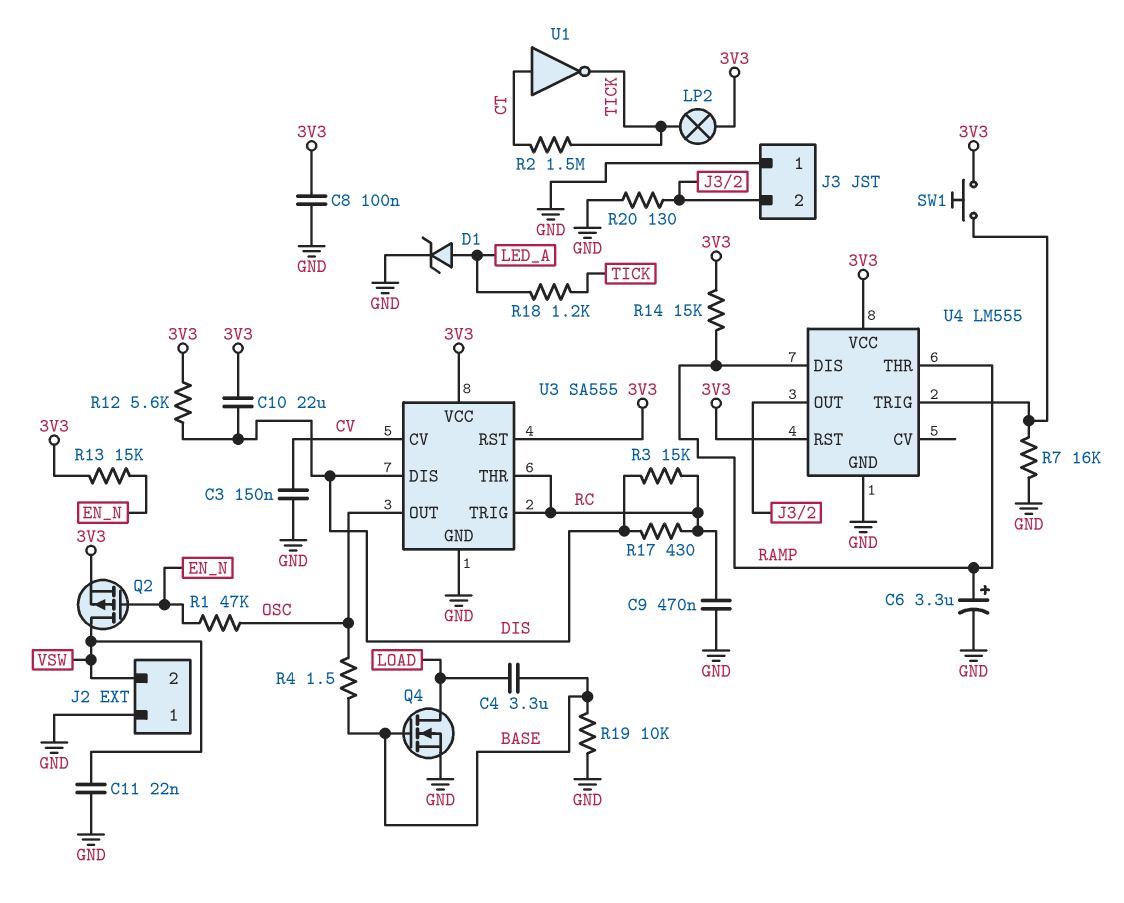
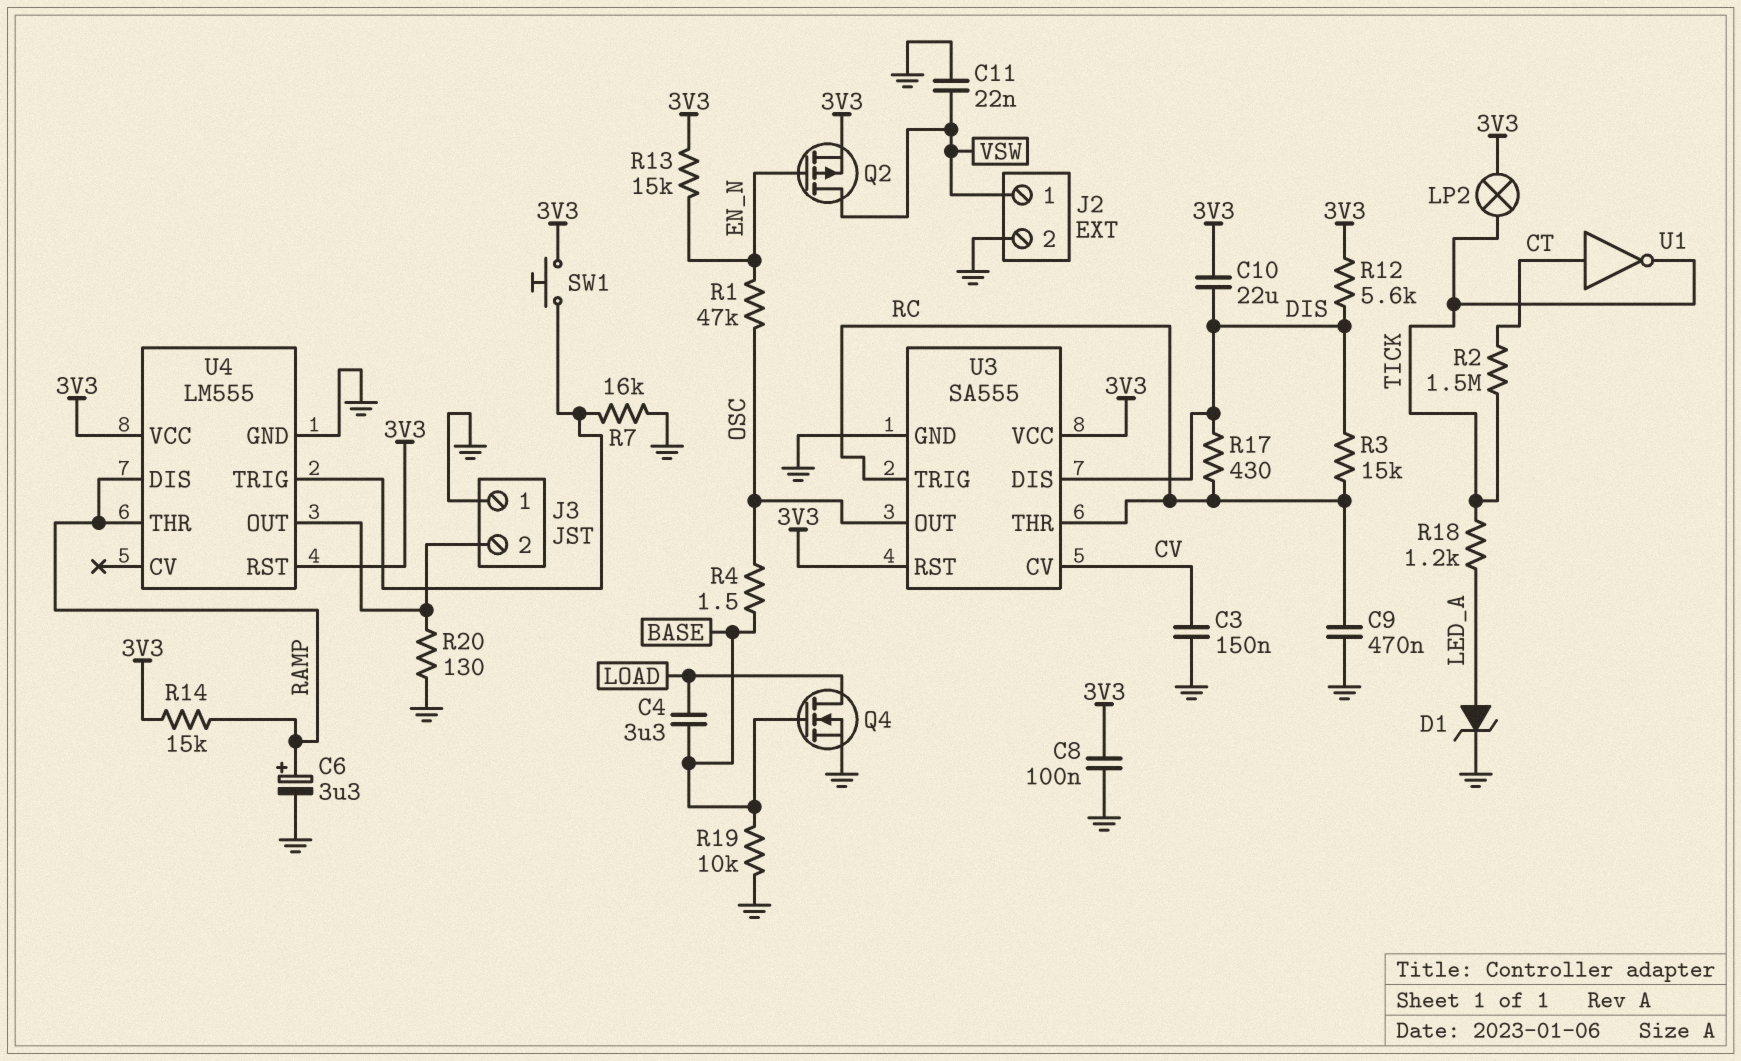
J2 pin 1: GND -> VSW
J2 pin 2: VSW -> GND

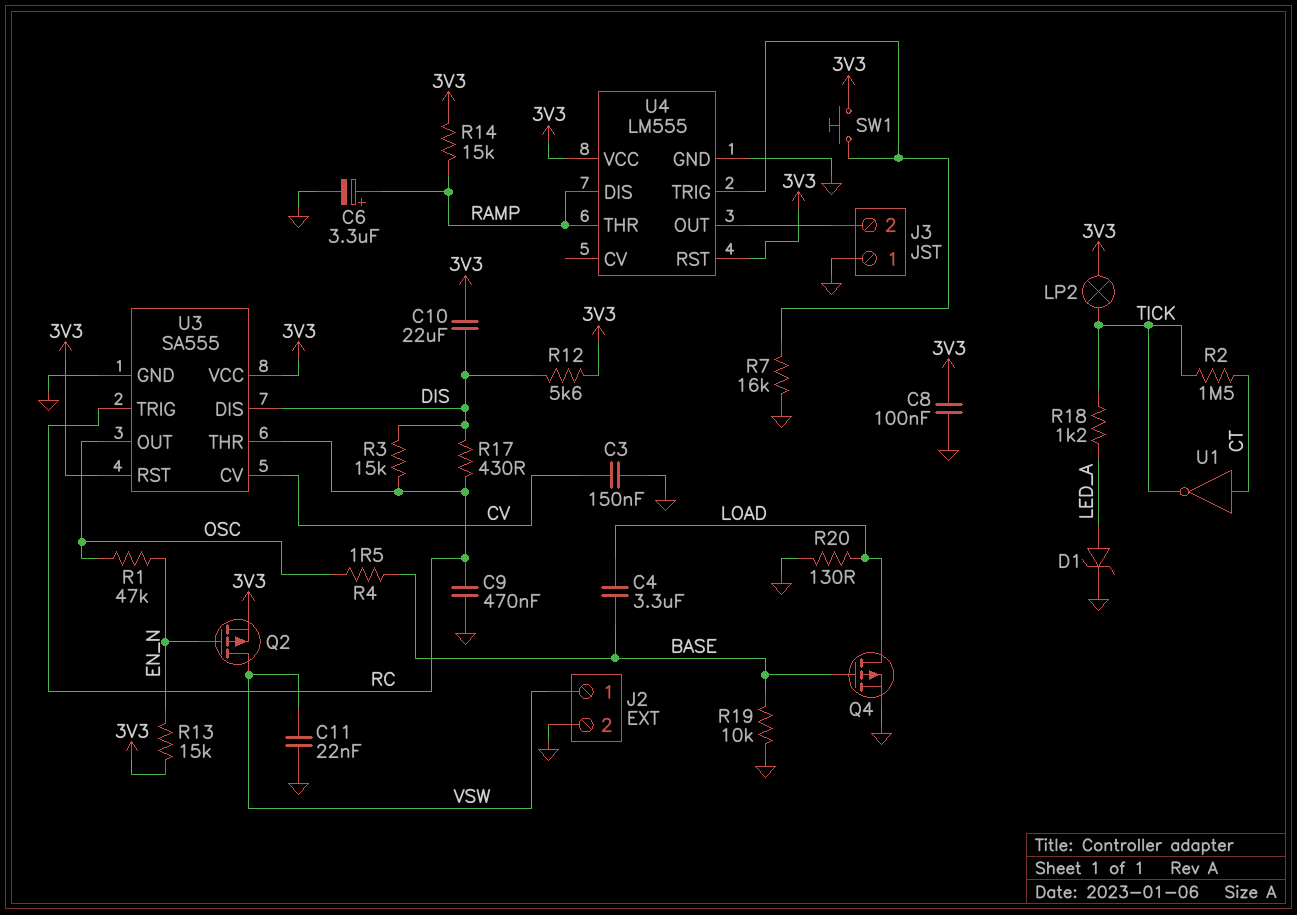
Q4: NMOS (G BASE, D LOAD, S GND) -> PMOS (G BASE, D LOAD, S GND)
R20: 130 (GND, J3/2) -> 130 (GND, LOAD)

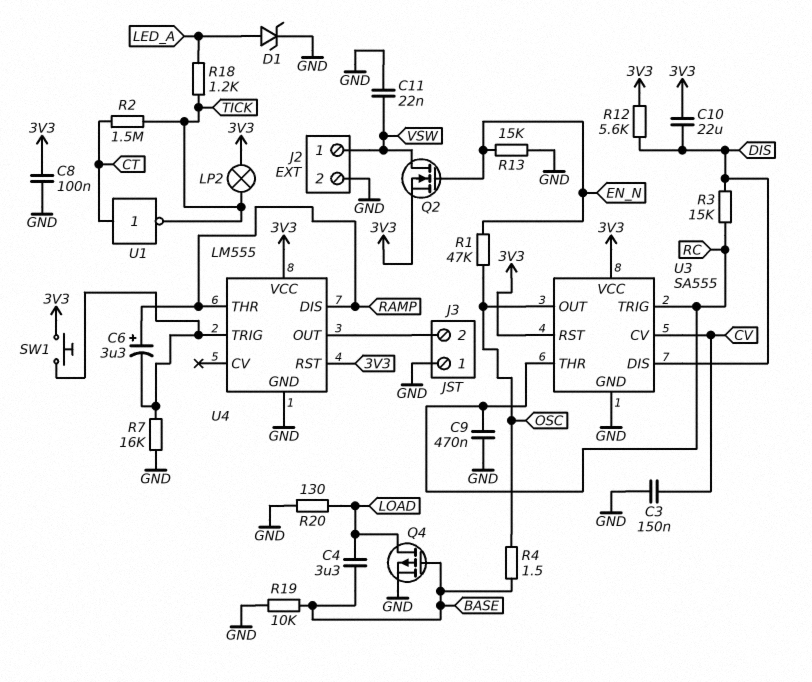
C6: 3.3uF (plus RAMP, minus GND) -> 3.3uF (plus RAMP, minus U4/TRIG)
Q2: PMOS (G EN_N, D VSW, S 3V3) -> NMOS (G EN_N, D VSW, S 3V3)
R13: 15k (3V3, EN_N) -> 15k (EN_N, GND)
R14: 15k (3V3, RAMP) -> none
R17: 430 (DIS, RC) -> none

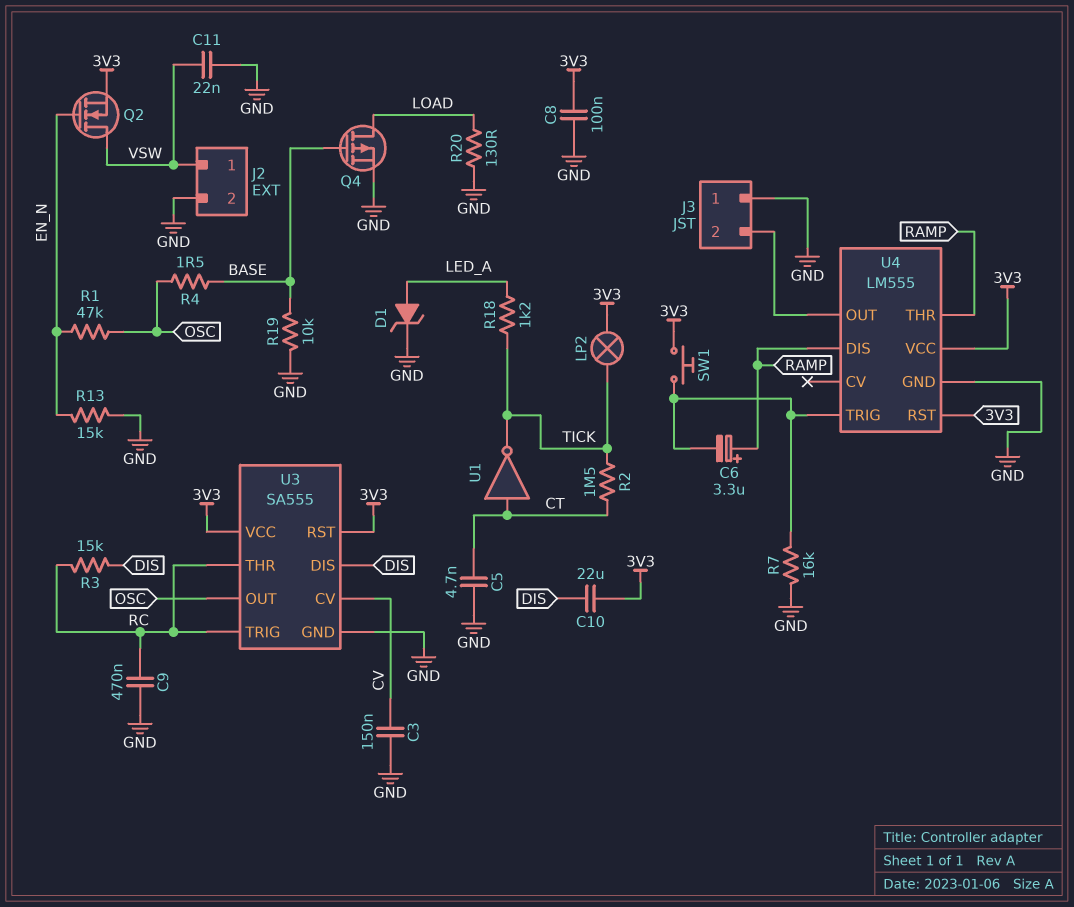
C4: 3.3uF (BASE, LOAD) -> none
C5: none -> 4.7nF (CT, GND)
R12: 5.6k (3V3, DIS) -> none

